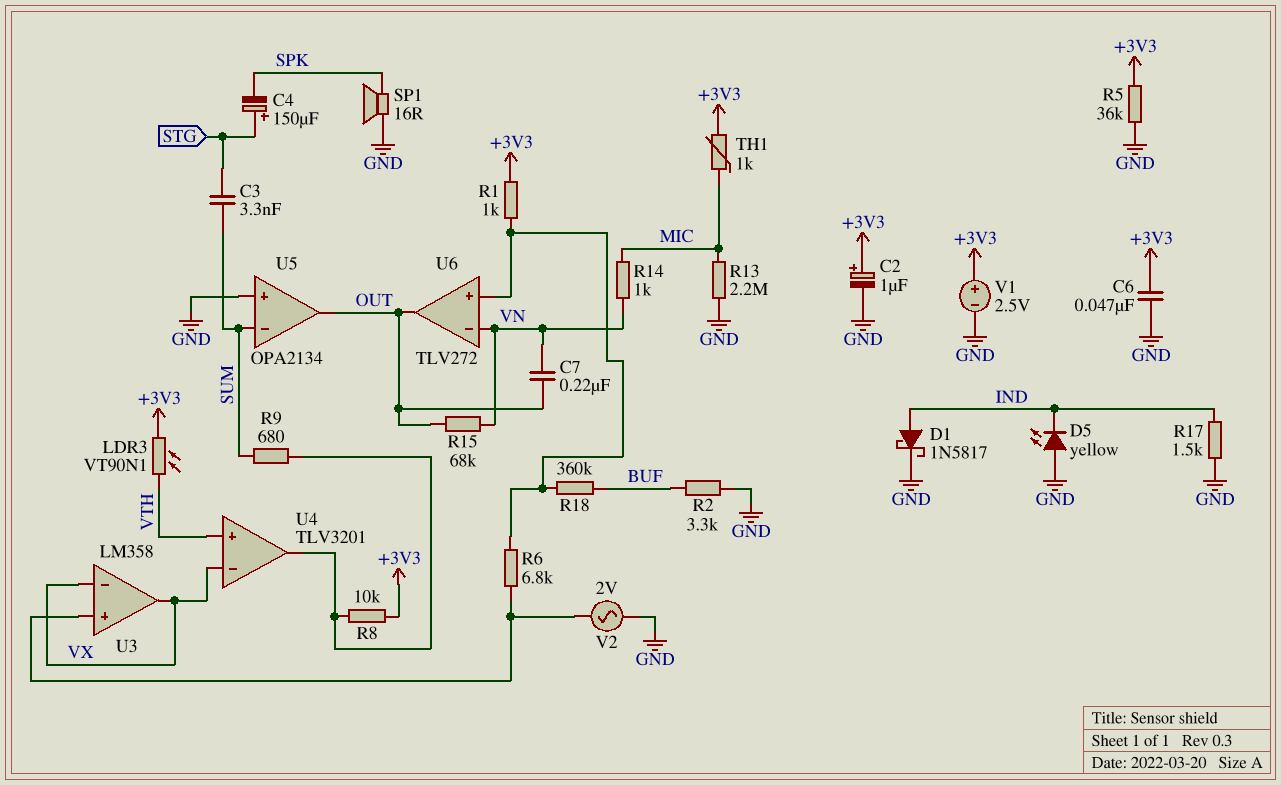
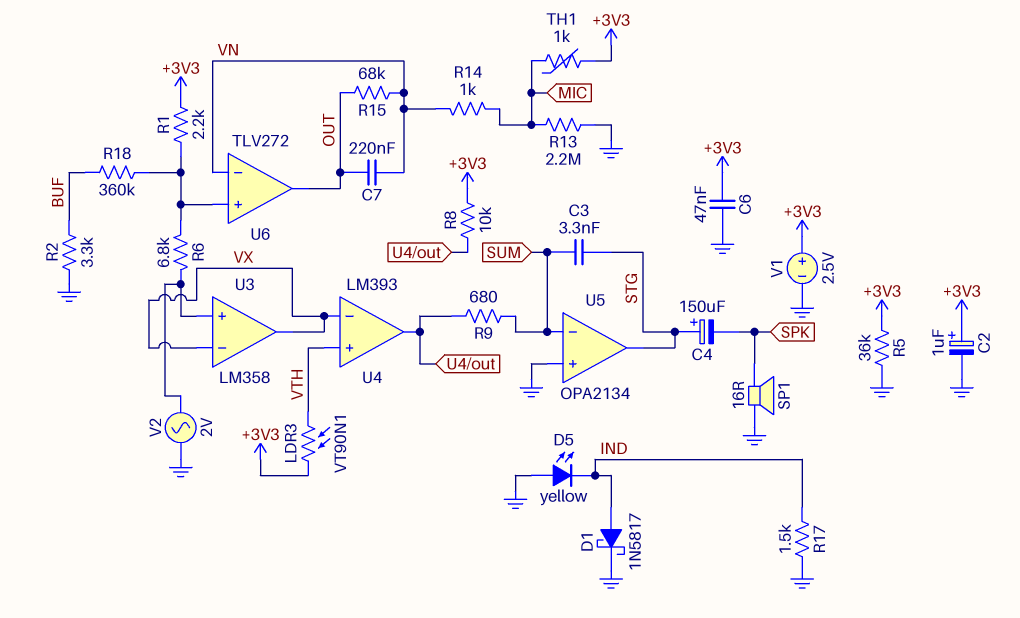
R1: 1k (+3V3, U6/in+) -> 2.2k (+3V3, U6/in+)
U4: TLV3201 -> LM393
U5 pin out: OUT -> STG

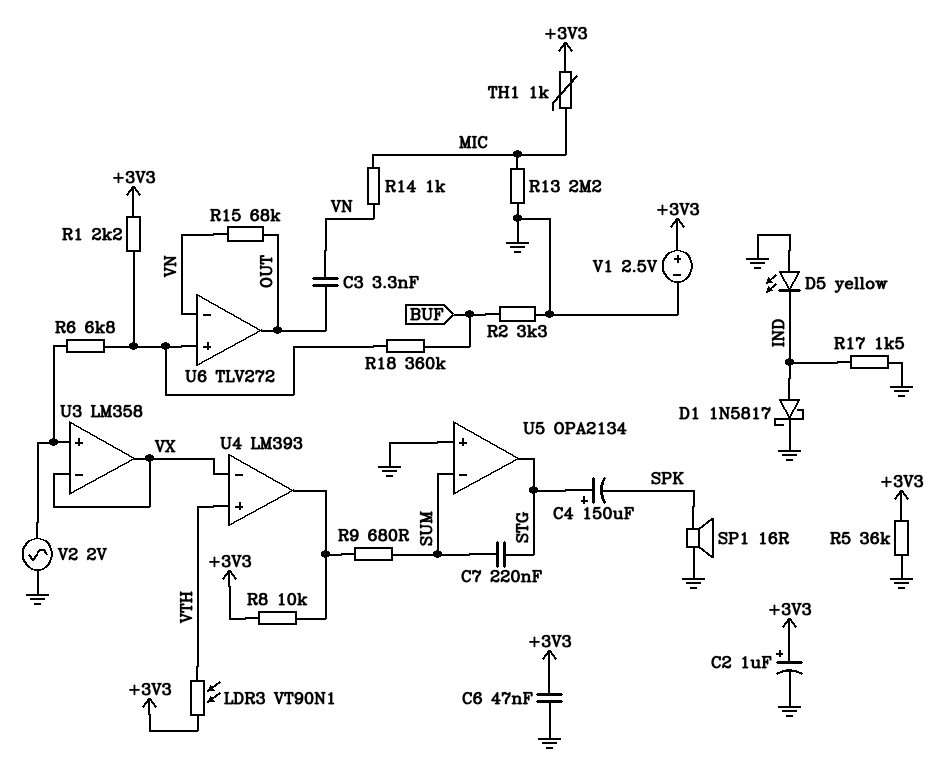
C3: 3.3nF (STG, SUM) -> 3.3nF (OUT, VN)
C7: 220nF (OUT, VN) -> 220nF (STG, SUM)

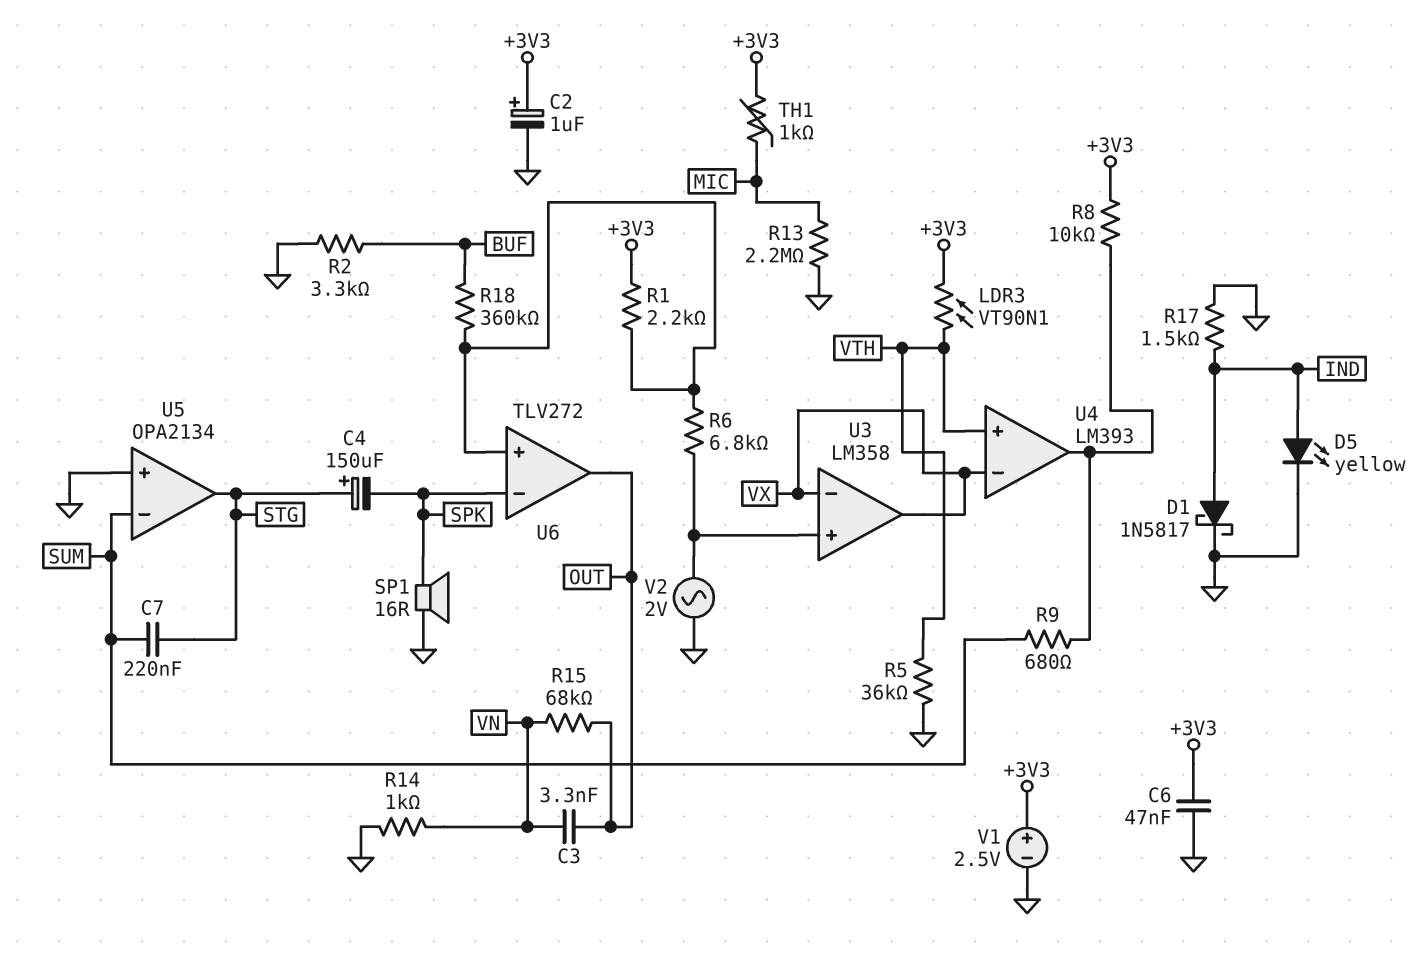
D5: LED yellow (A GND, K IND) -> LED yellow (A IND, K GND)
R5: 36k (+3V3, GND) -> 36k (GND, VTH)
R14: 1k (MIC, VN) -> 1k (GND, VN)
U6 pin in-: VN -> SPK

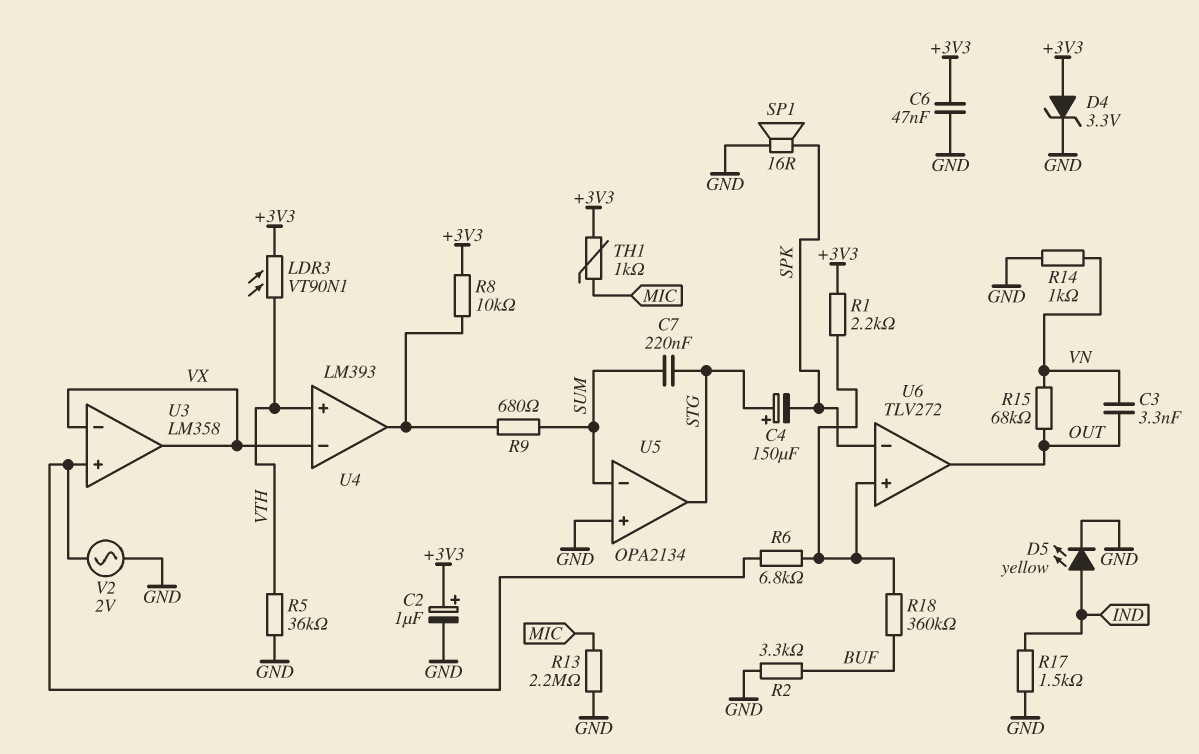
D1: schottky 1N5817 (A IND, K GND) -> none
D4: none -> zener 3.3V (A +3V3, K GND)
V1: 2.5V (plus +3V3, minus GND) -> none

